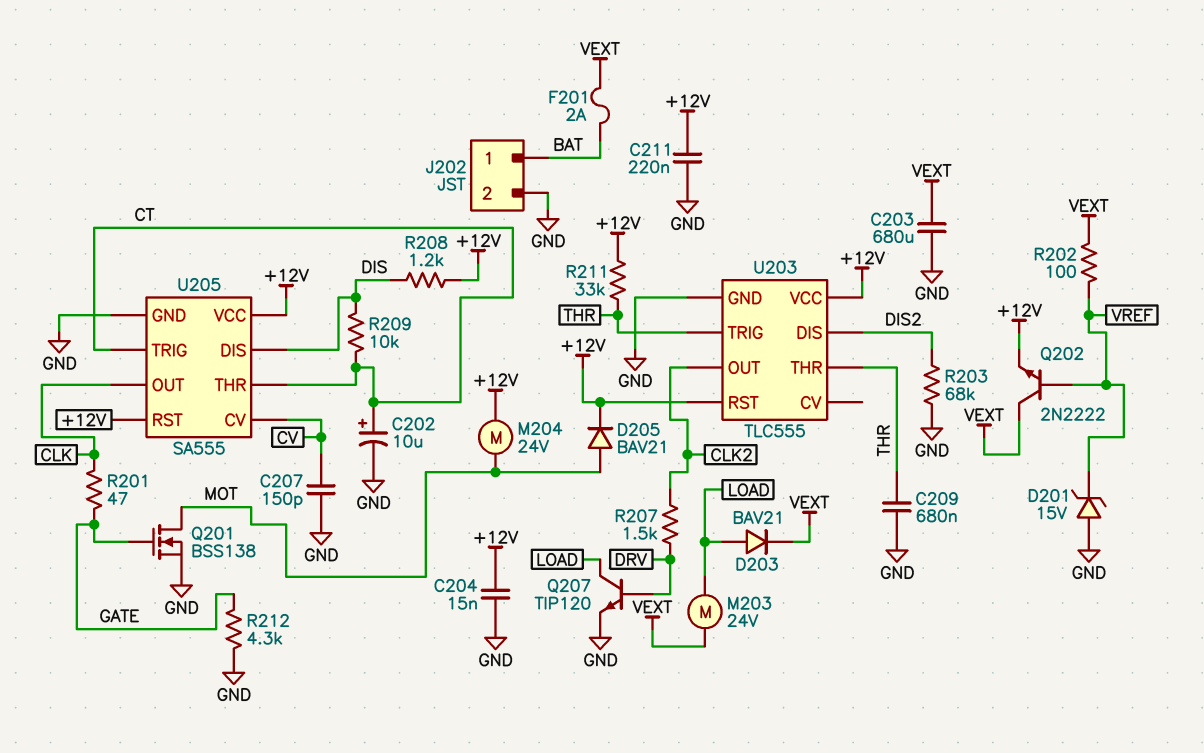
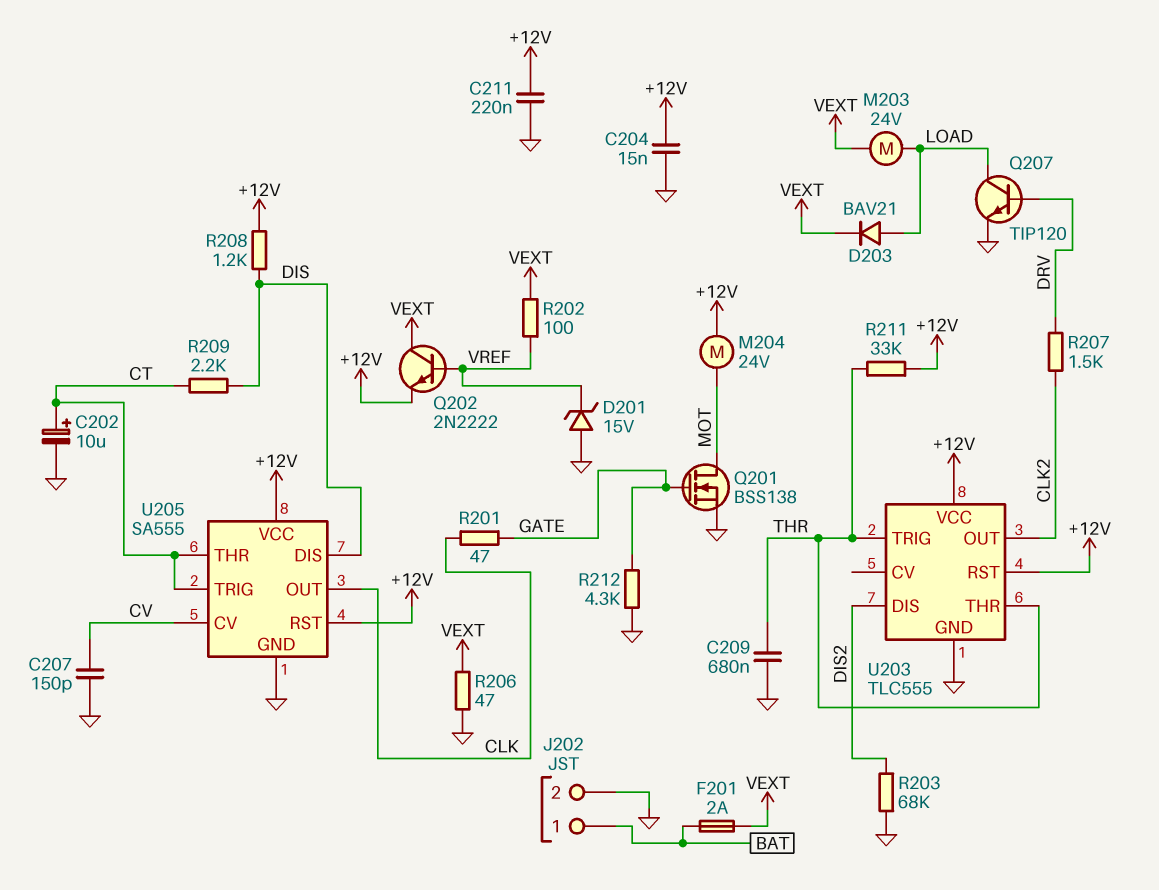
C203: 680uF (GND, VEXT) -> none
D205: diode BAV21 (A MOT, K +12V) -> none
R206: none -> 47 (GND, VEXT)
R209: 10k (CT, DIS) -> 2.2k (CT, DIS)

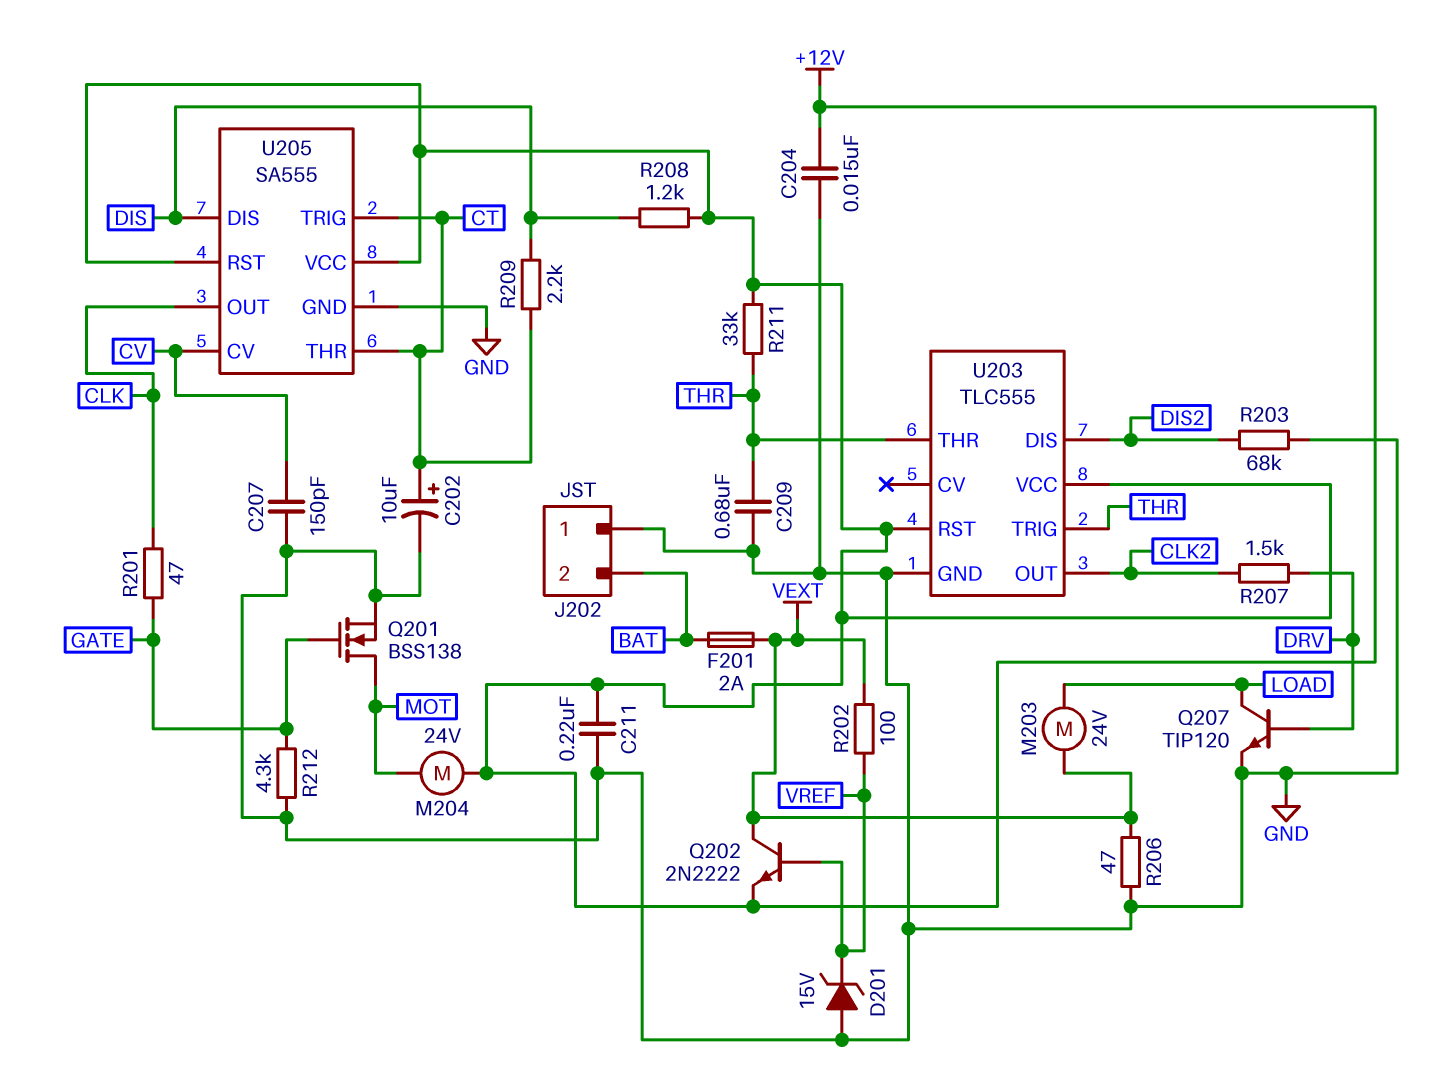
D203: diode BAV21 (A LOAD, K VEXT) -> none
J202 pin 1: BAT -> GND
J202 pin 2: GND -> BAT

